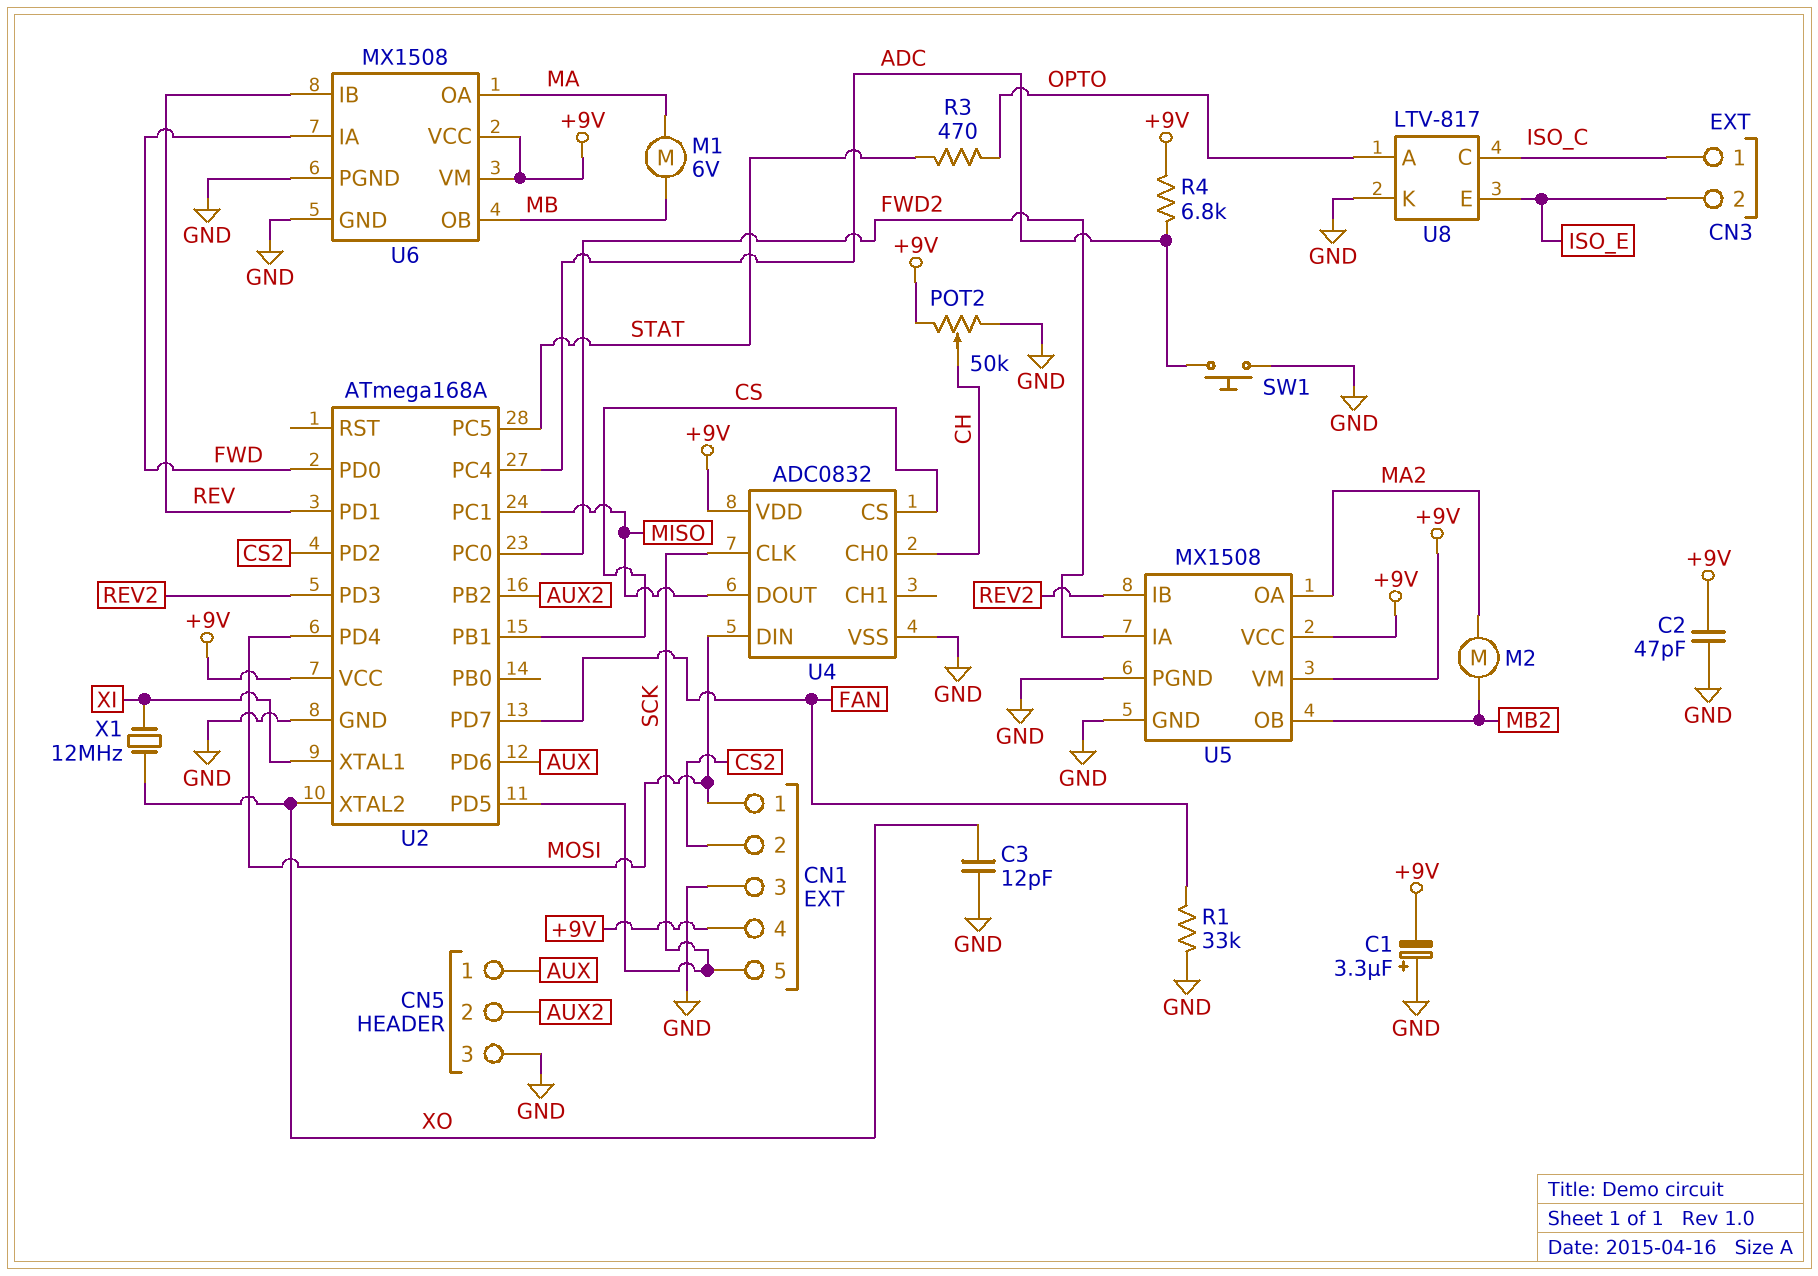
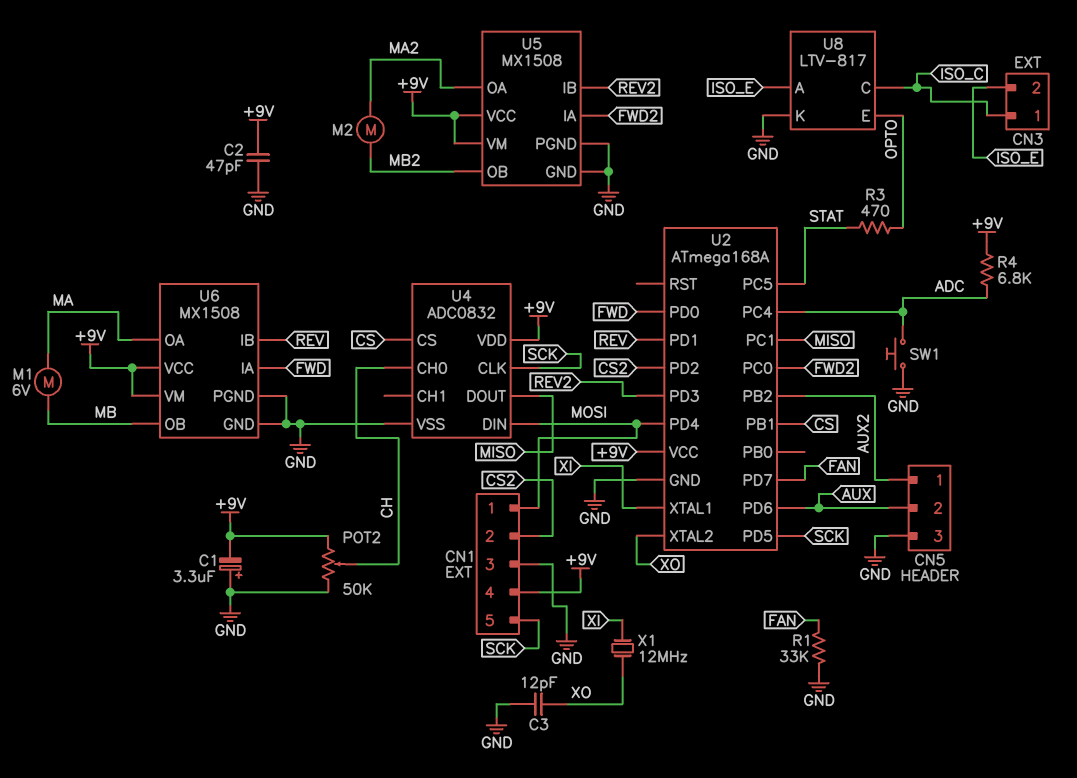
CN5 pin 1: AUX -> AUX2
CN5 pin 2: AUX2 -> AUX
U8 pin A: OPTO -> ISO_E
U8 pin E: ISO_E -> OPTO

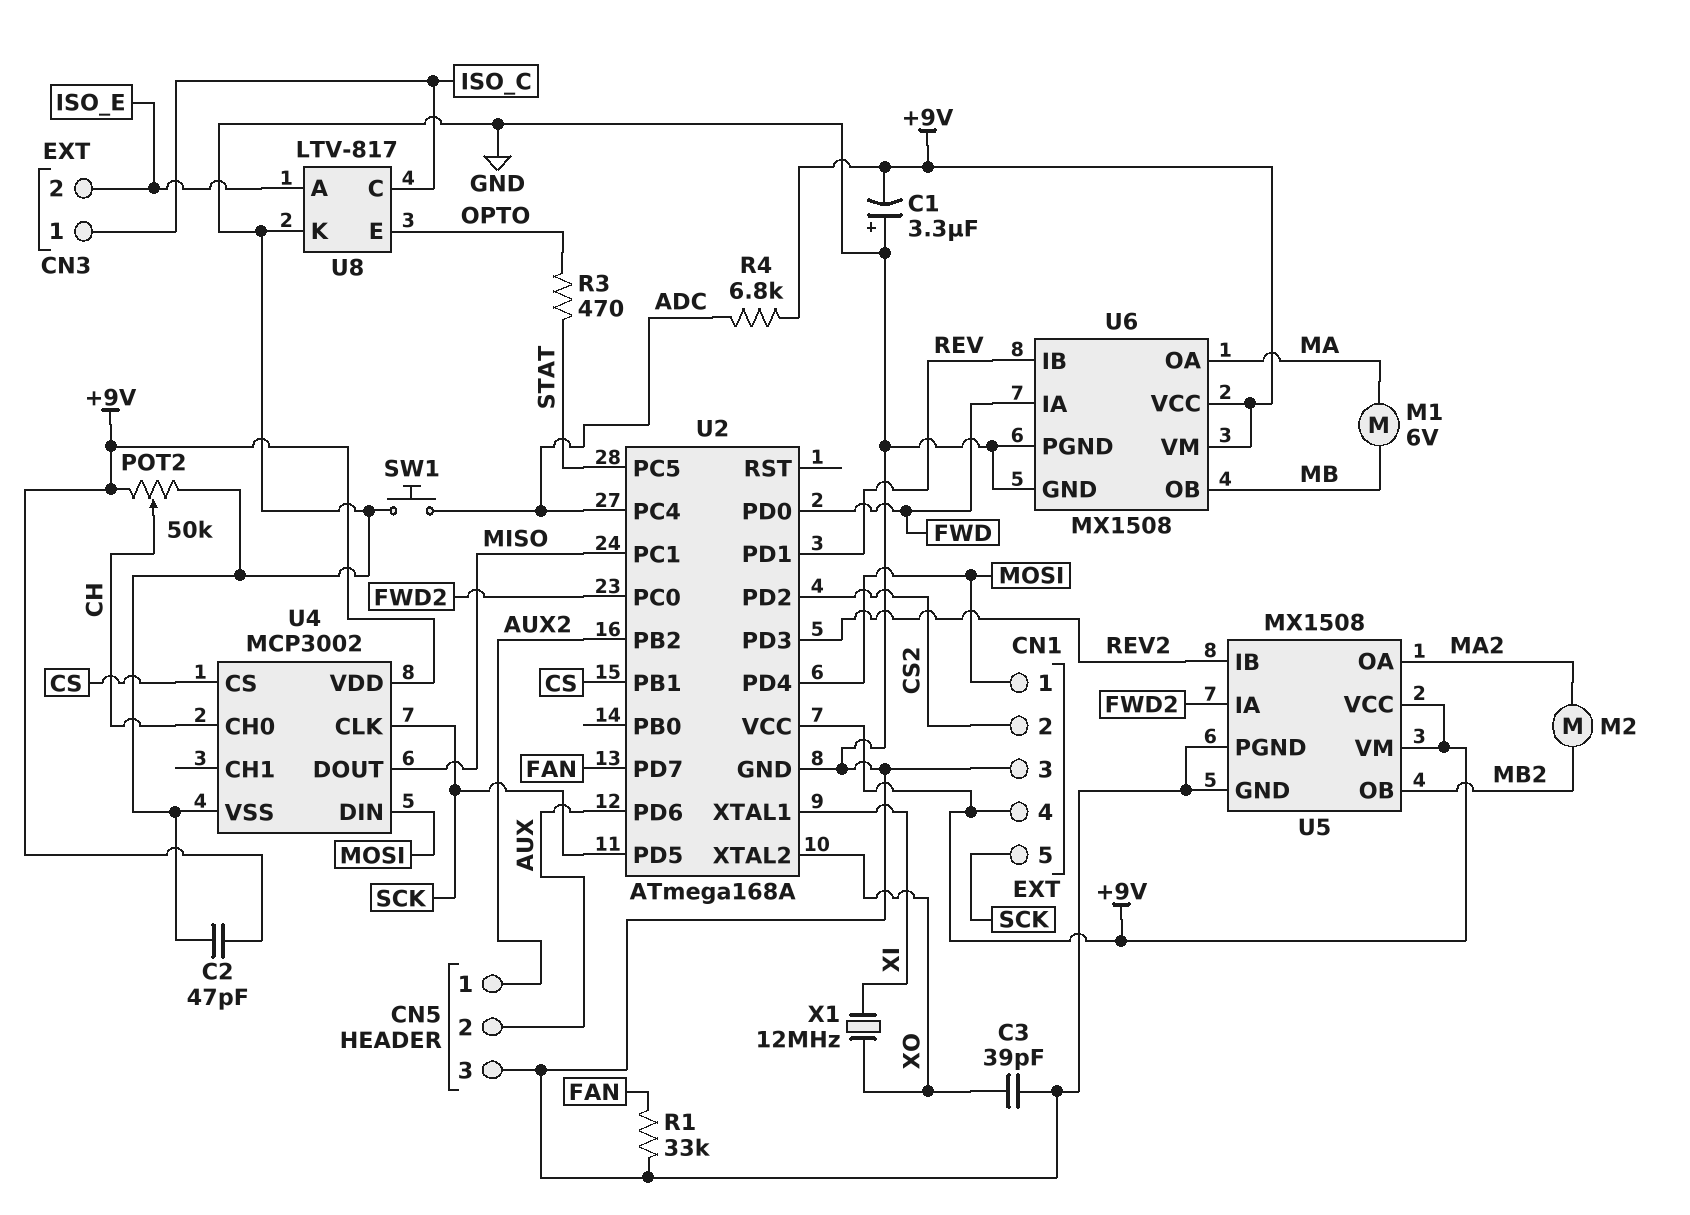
C3: 12pF (GND, XO) -> 39pF (GND, XO)
U4: ADC0832 -> MCP3002

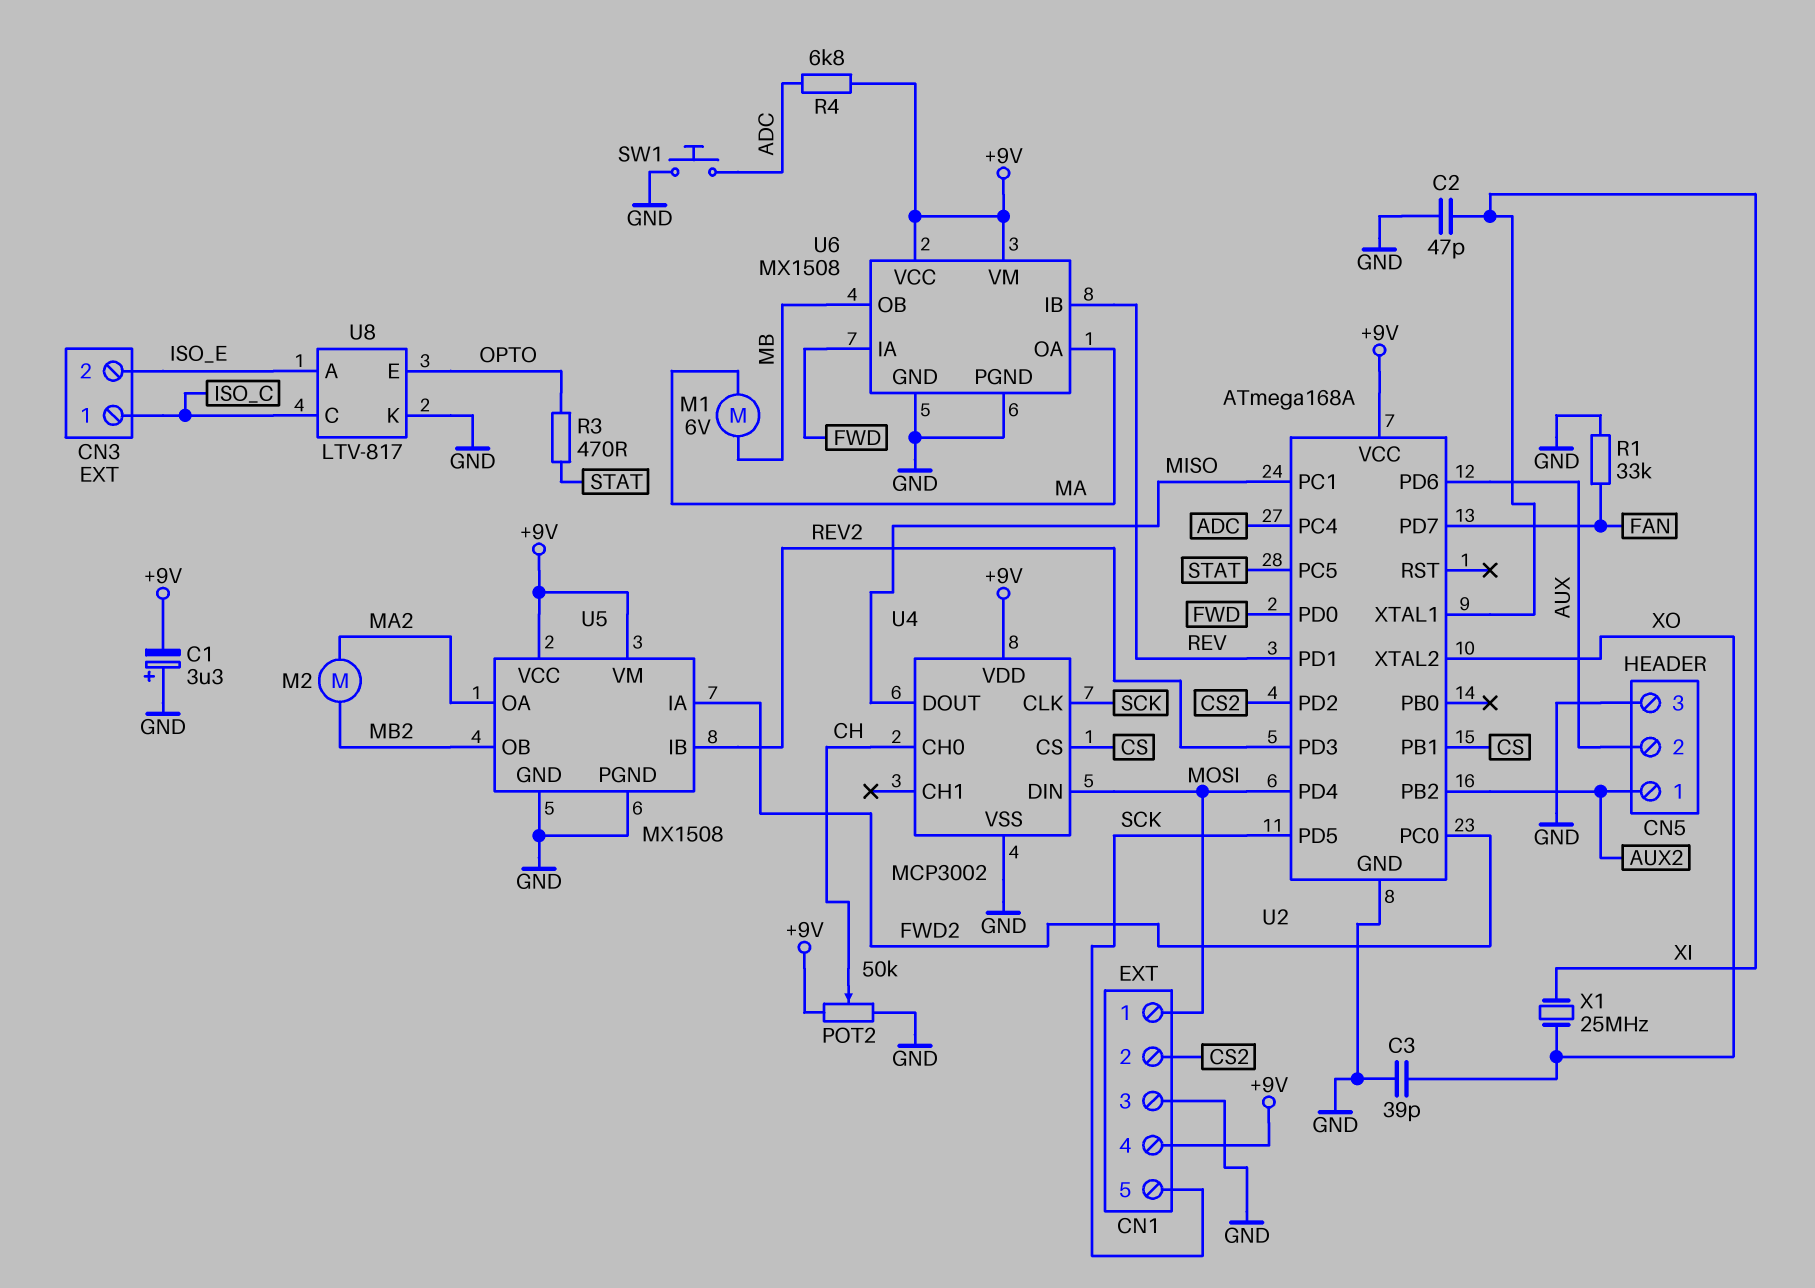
C2: 47pF (+9V, GND) -> 47pF (GND, XI)
X1: 12MHz (XI, XO) -> 25MHz (XI, XO)

